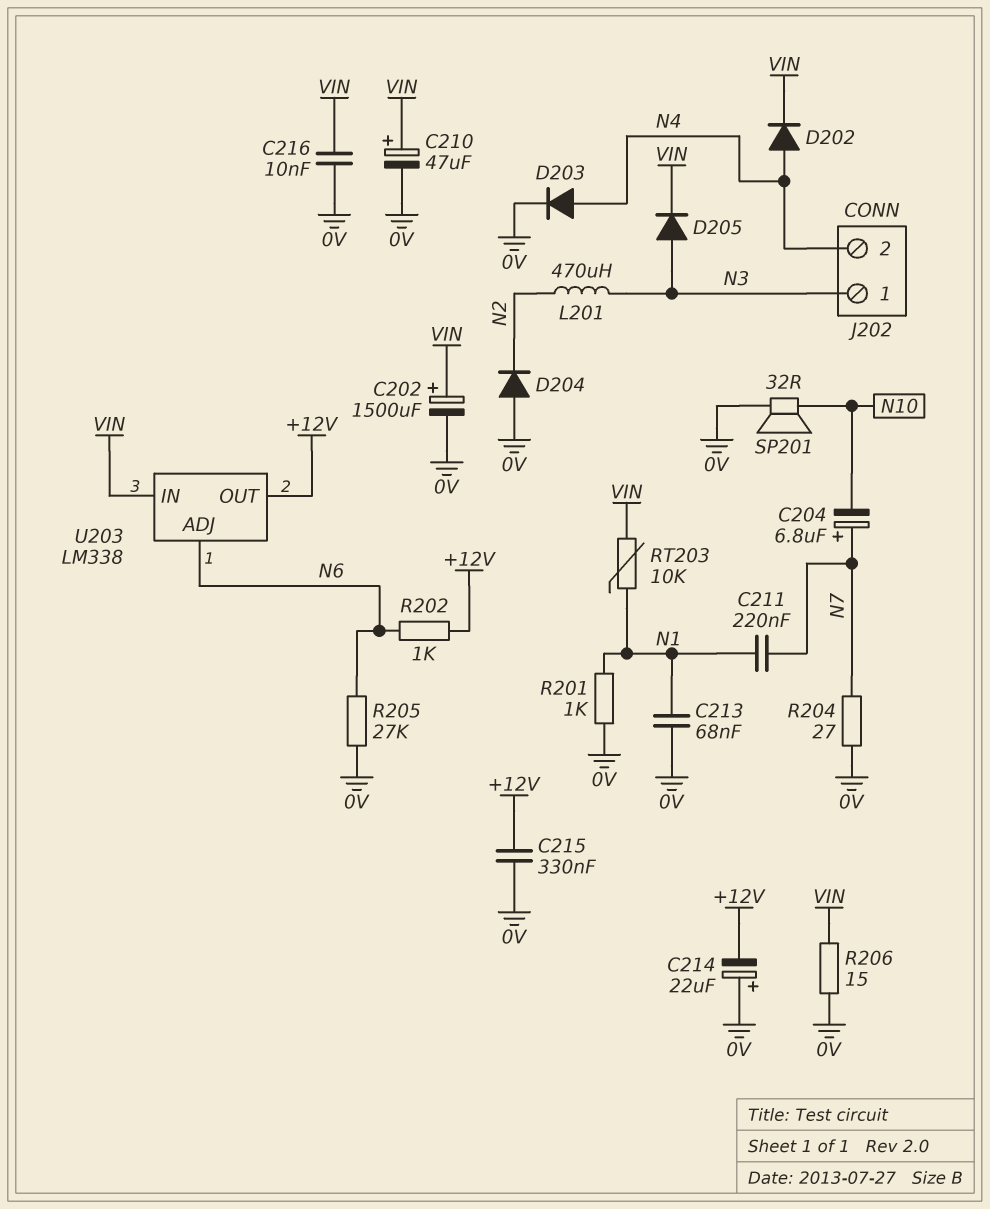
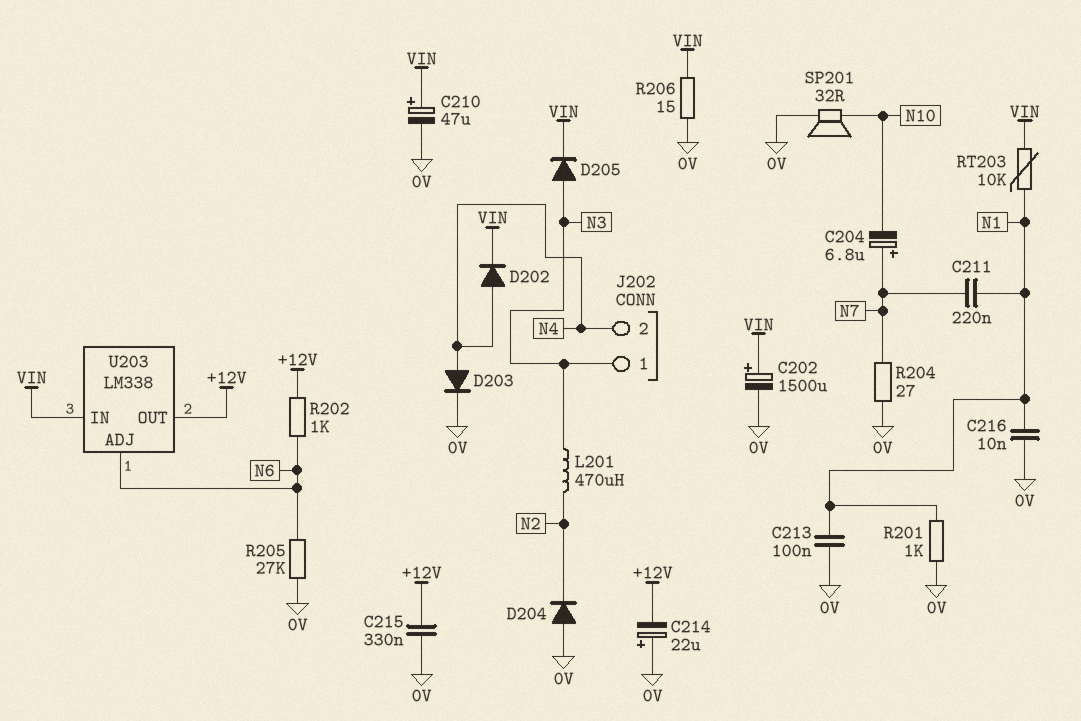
C213: 68nF (0V, N1) -> 100nF (0V, N1)
C216: 10nF (0V, VIN) -> 10nF (0V, N1)

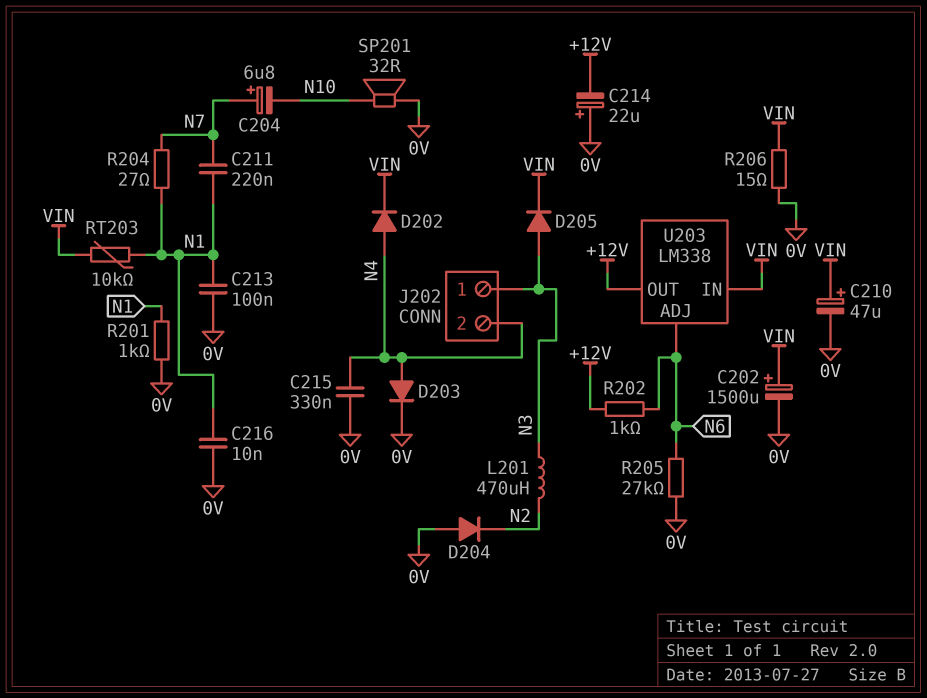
C215: 330nF (+12V, 0V) -> 330nF (0V, N4)
R204: 27 (0V, N7) -> 27 (N1, N7)

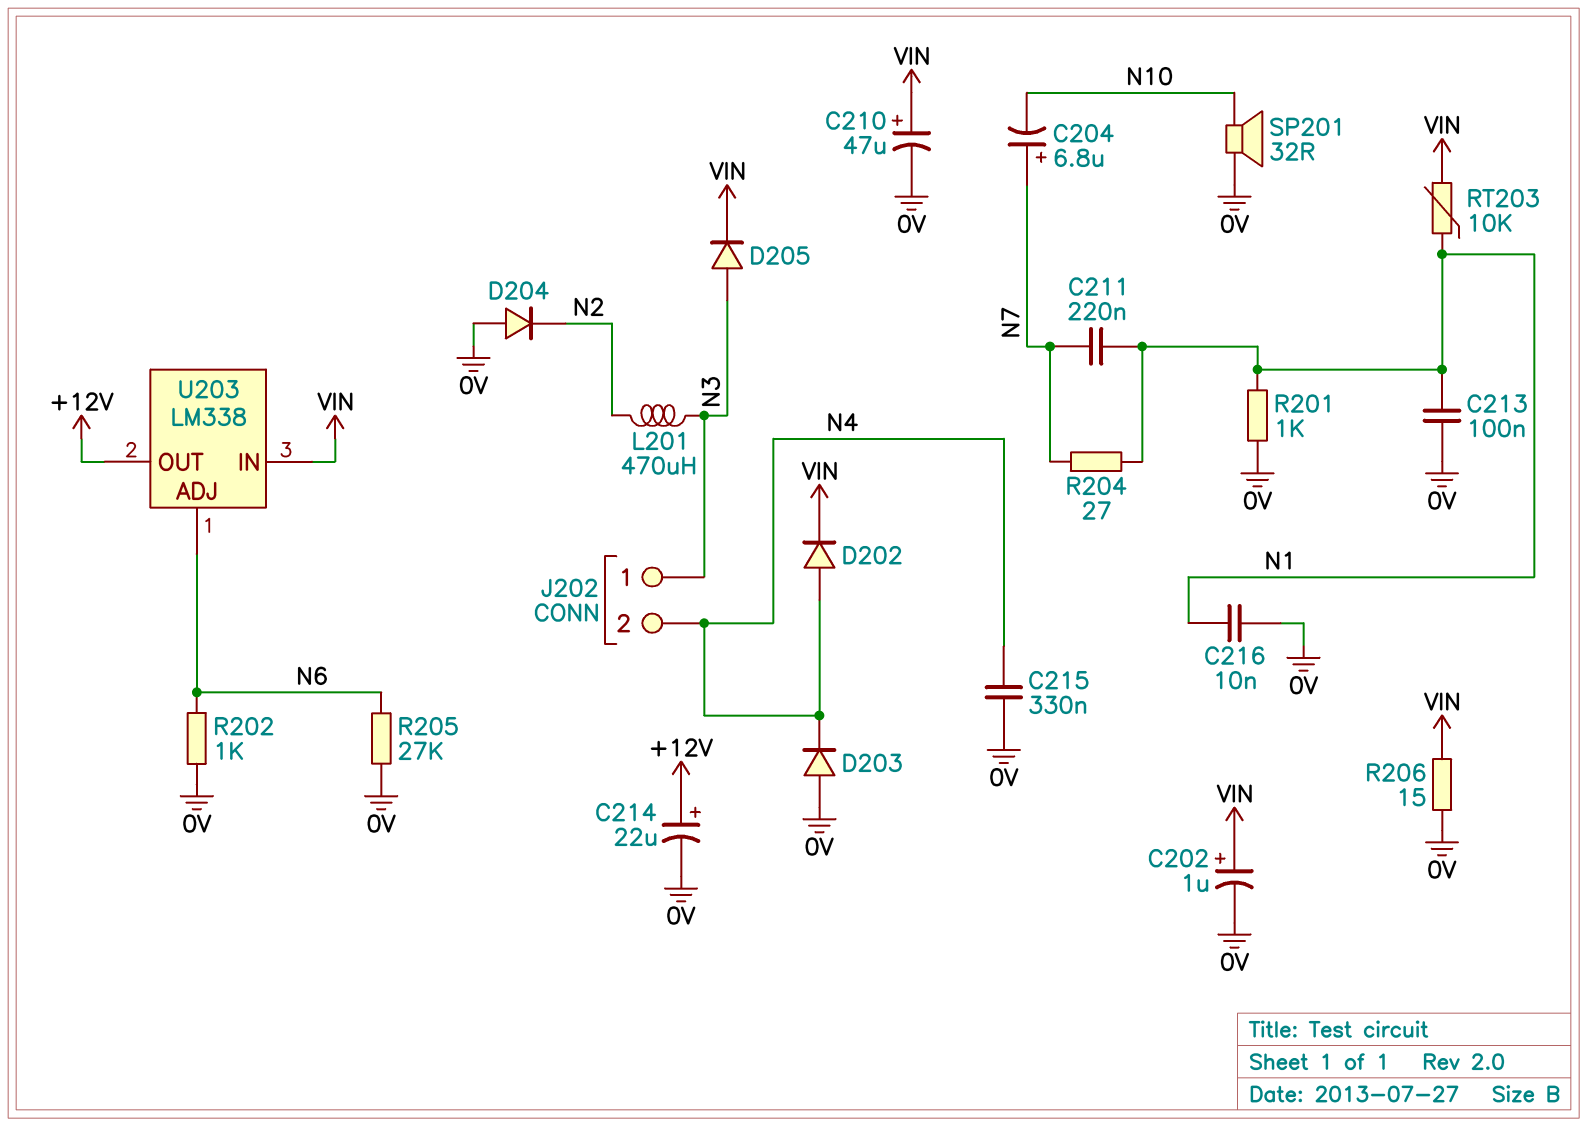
C202: 1500uF (plus VIN, minus 0V) -> 1uF (plus VIN, minus 0V)
C214: 22uF (plus 0V, minus +12V) -> 22uF (plus +12V, minus 0V)
D203: diode (A N4, K 0V) -> diode (A 0V, K N4)
R202: 1k (+12V, N6) -> 1k (0V, N6)

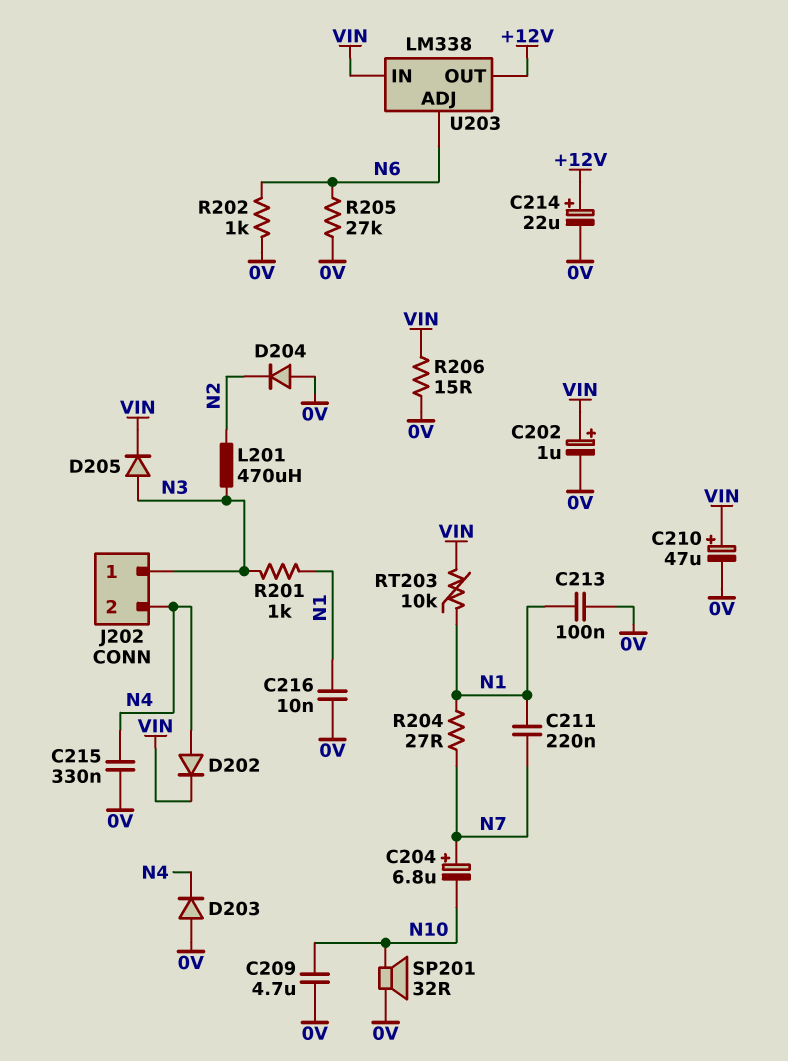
C209: none -> 4.7uF (0V, N10)
R201: 1k (0V, N1) -> 1k (N1, N3)

